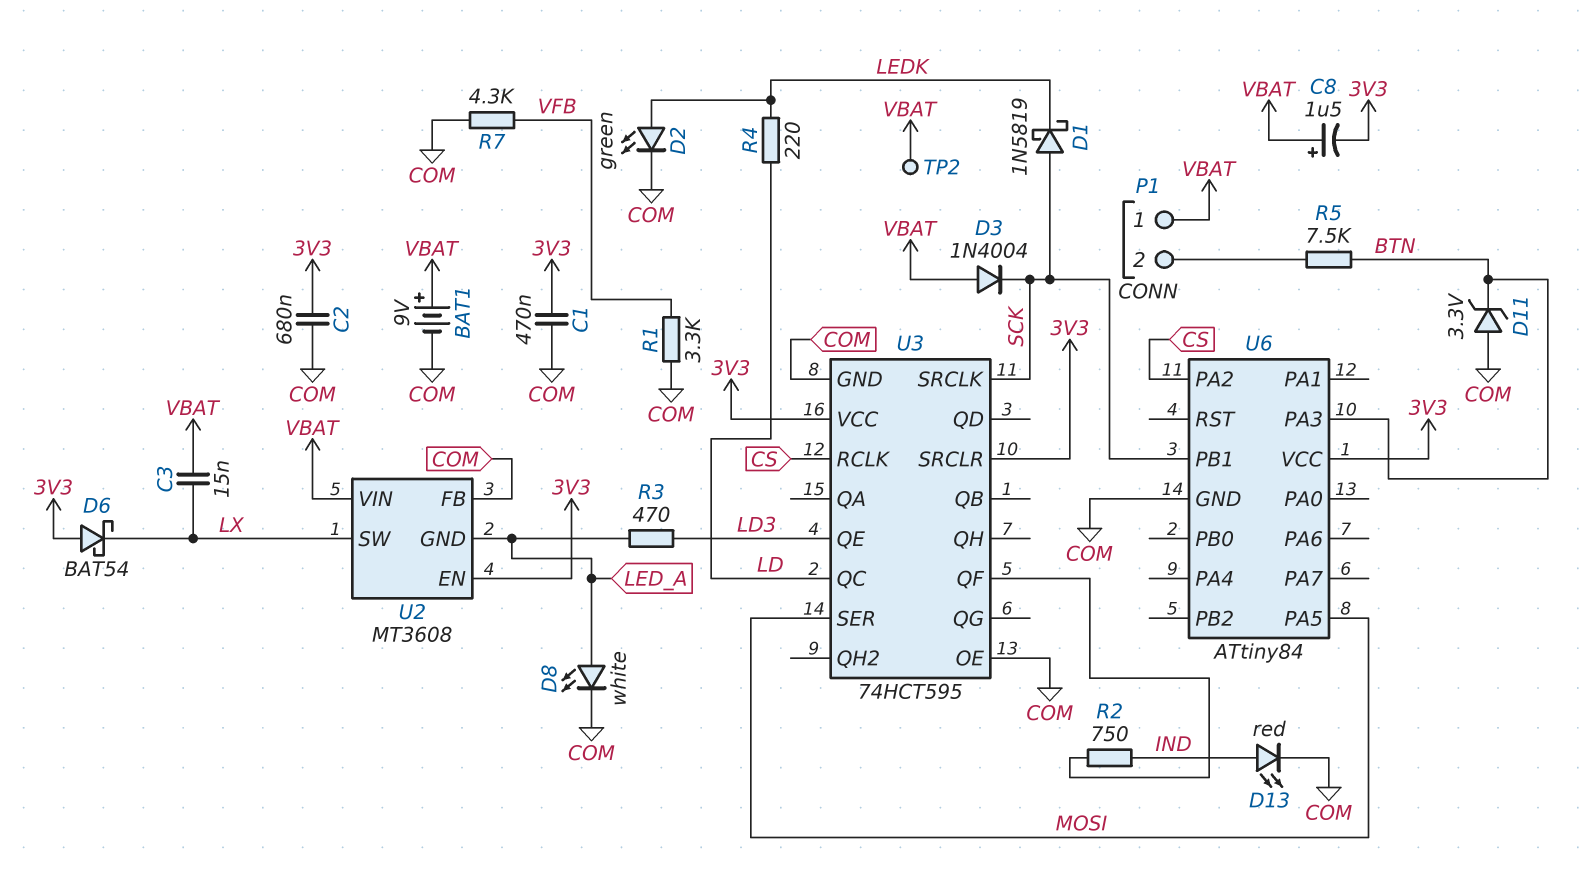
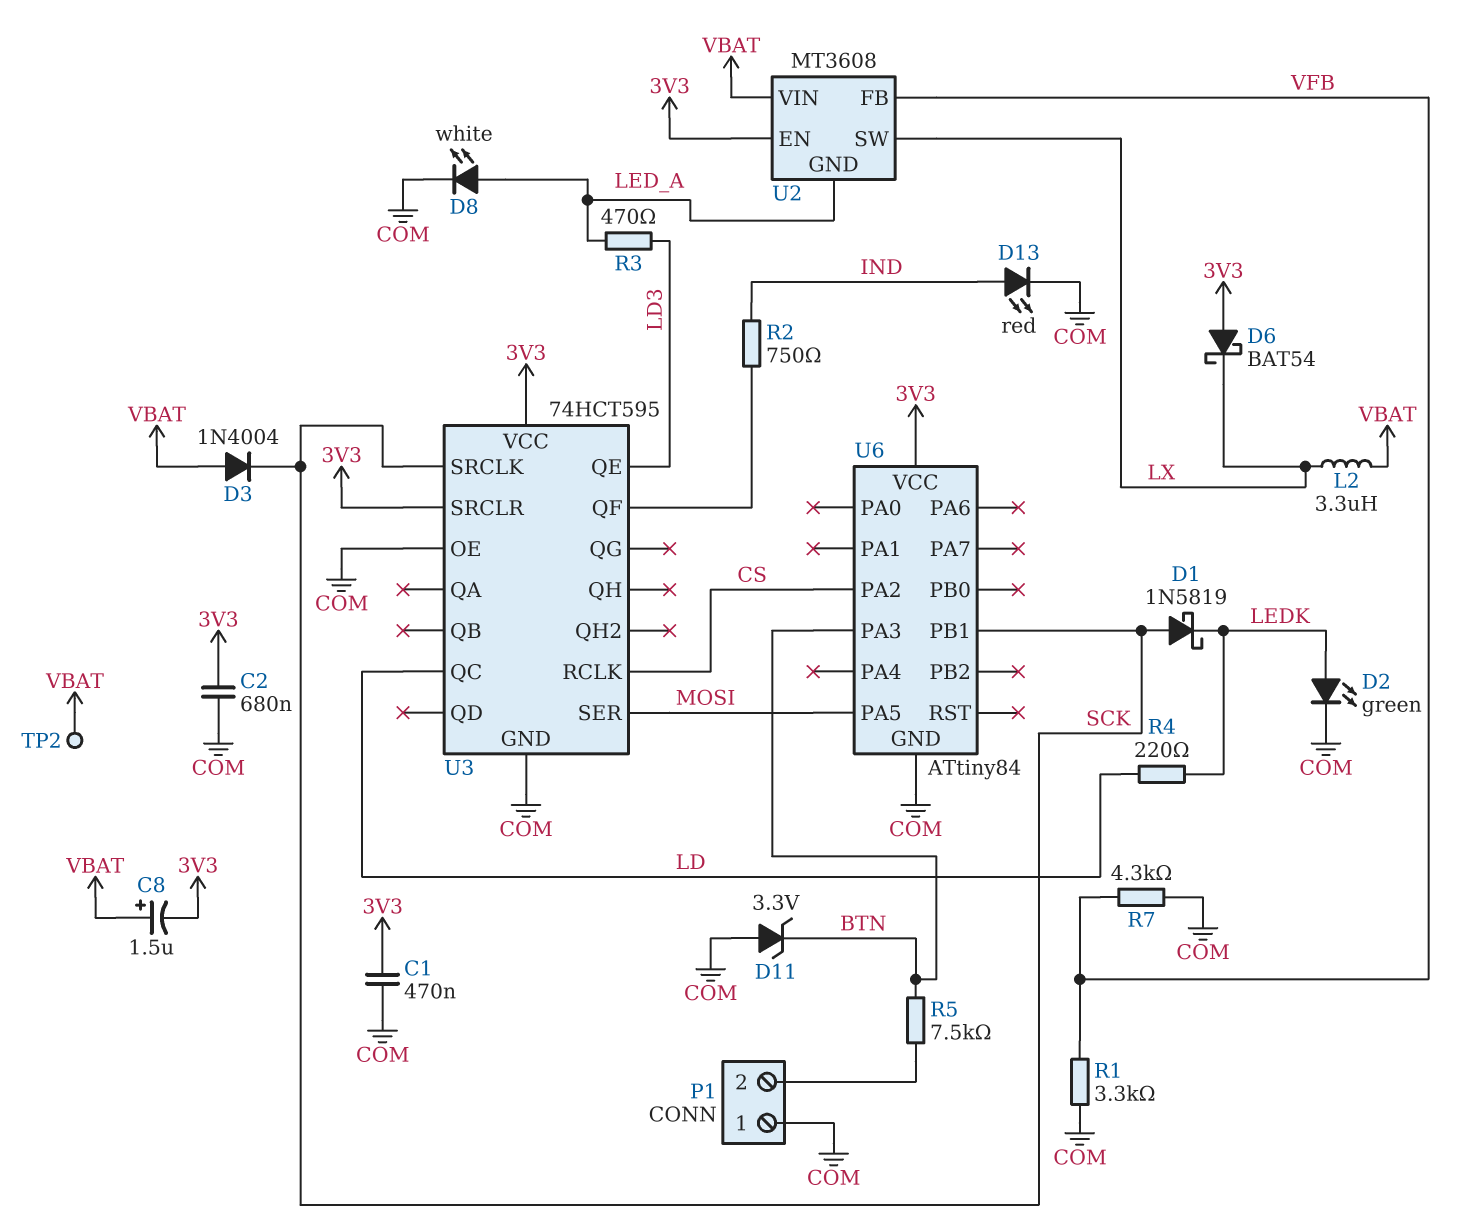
BAT1: 9V (plus VBAT, minus COM) -> none
C3: 15nF (LX, VBAT) -> none
L2: none -> 3.3uH (LX, VBAT)
P1 pin 1: VBAT -> COM
U2 pin FB: COM -> VFB

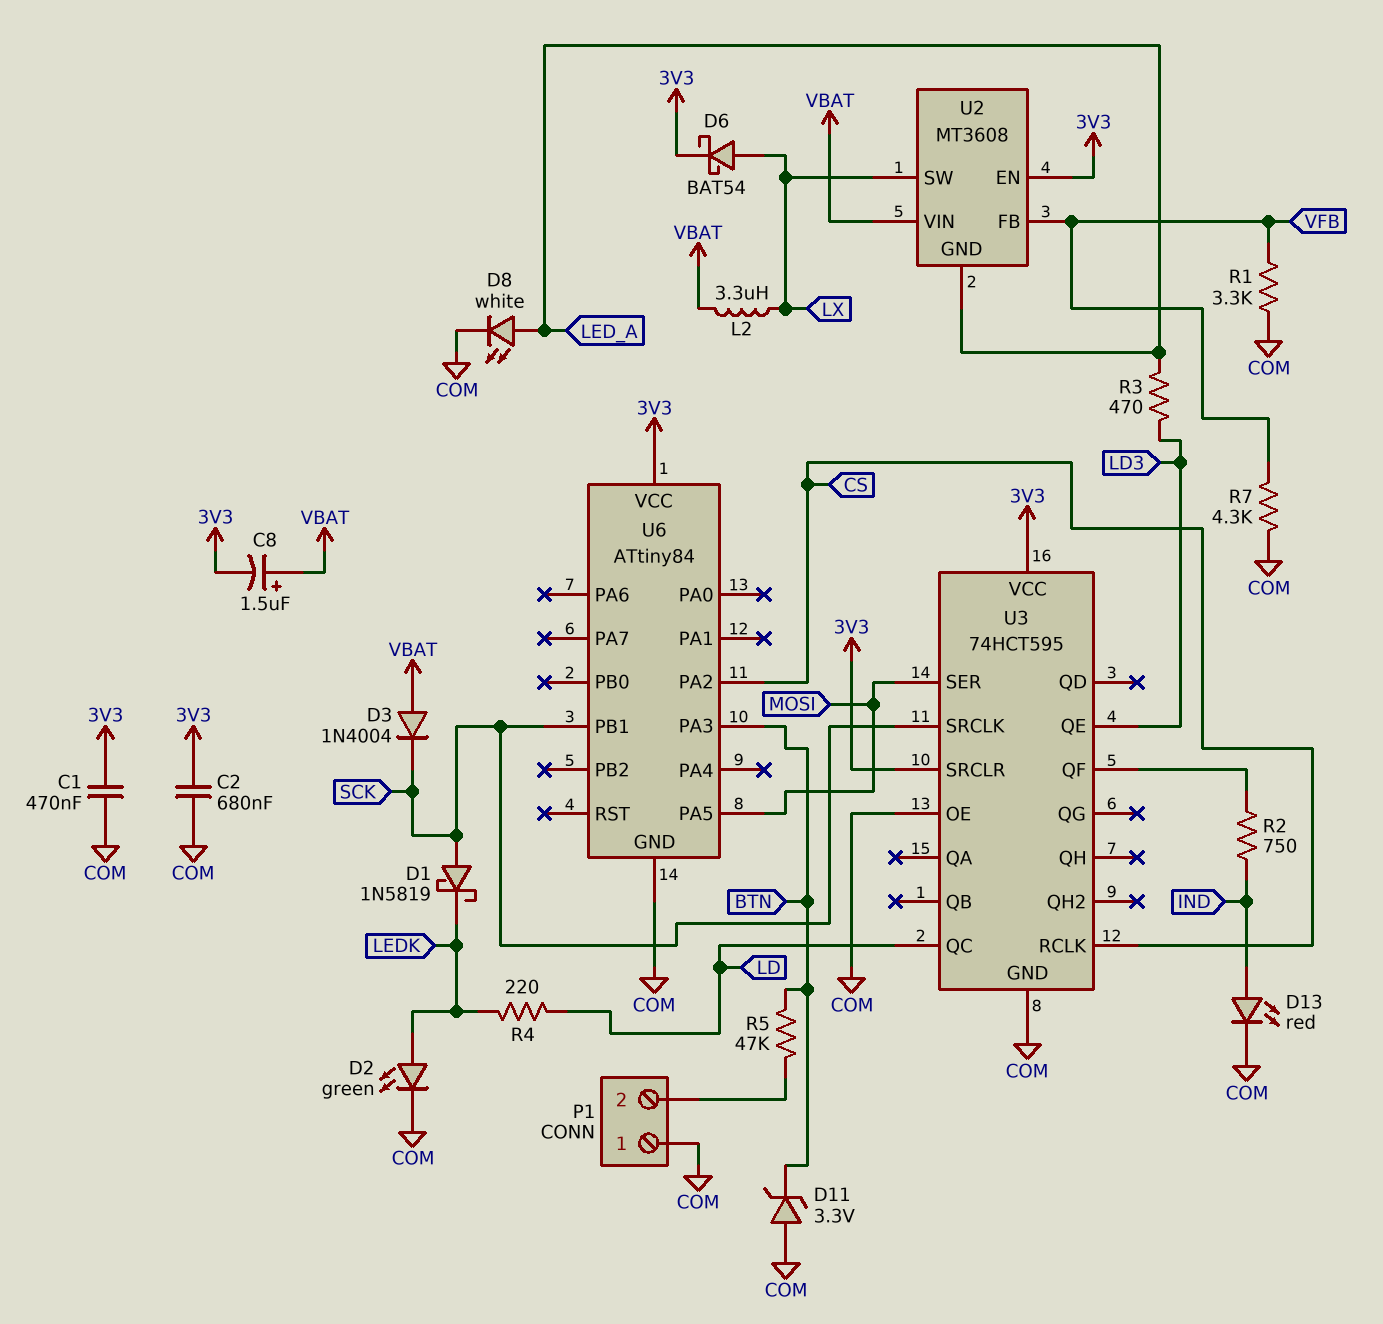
D6: schottky BAT54 (A 3V3, K LX) -> schottky BAT54 (A LX, K 3V3)
R5: 7.5k (BTN, P1/2) -> 47k (BTN, P1/2)
TP2: test point (VBAT) -> none

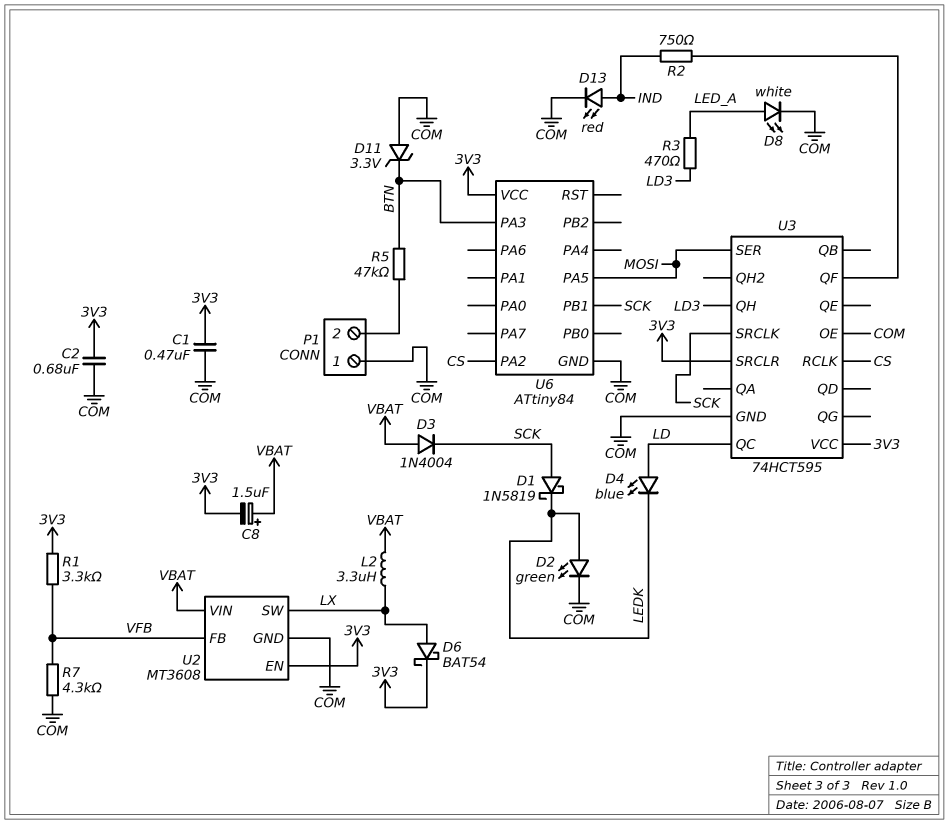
D4: none -> LED blue (A LD, K LEDK)
R1: 3.3k (COM, VFB) -> 3.3k (3V3, VFB)
R4: 220 (LD, LEDK) -> none
U2 pin GND: LED_A -> COM
U3 pin QE: LD3 -> none
U3 pin QH: none -> LD3

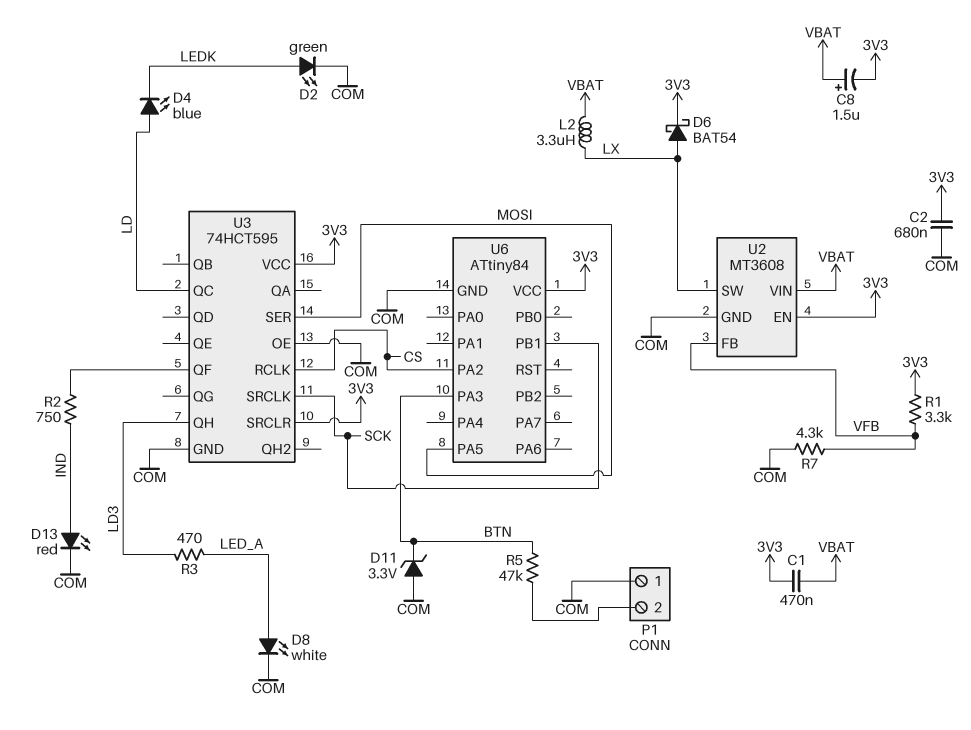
C1: 470nF (3V3, COM) -> 470nF (3V3, VBAT)
D1: schottky 1N5819 (A SCK, K LEDK) -> none
D3: diode 1N4004 (A VBAT, K SCK) -> none

